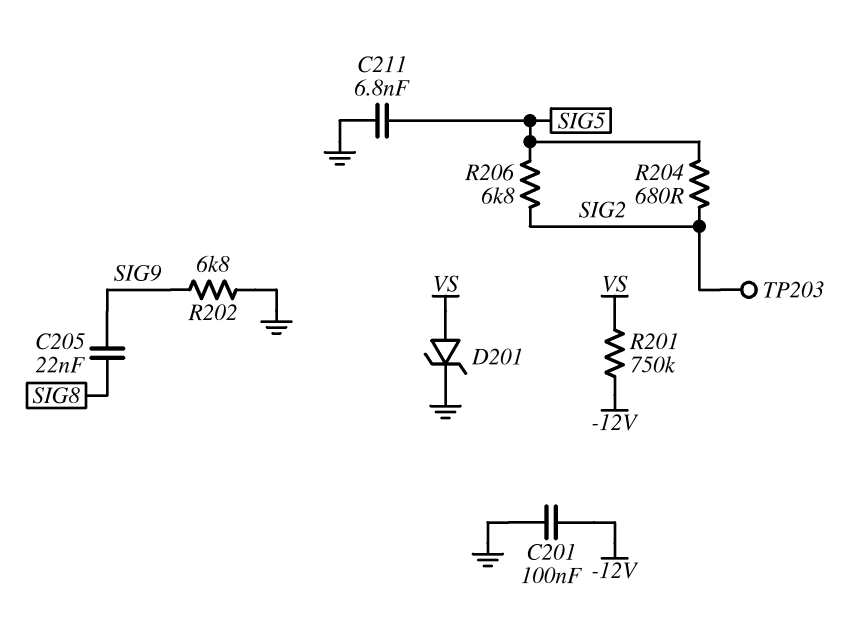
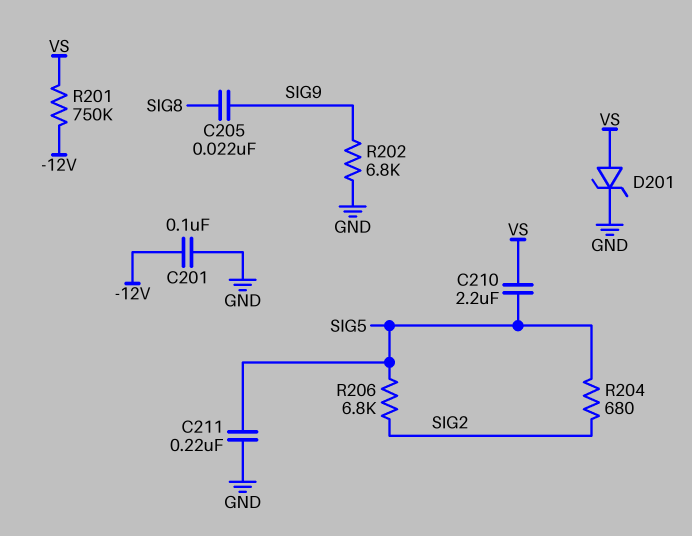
C210: none -> 2.2uF (SIG5, VS)
C211: 6.8nF (GND, SIG5) -> 220nF (GND, SIG5)
TP203: test point (SIG2) -> none

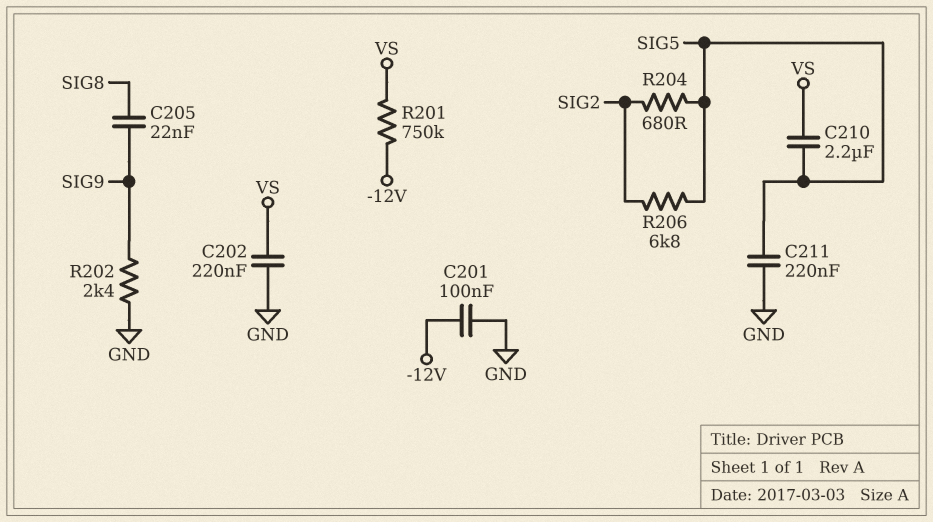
C202: none -> 220nF (GND, VS)
D201: zener (A VS, K GND) -> none
R202: 6.8k (GND, SIG9) -> 2.4k (GND, SIG9)

